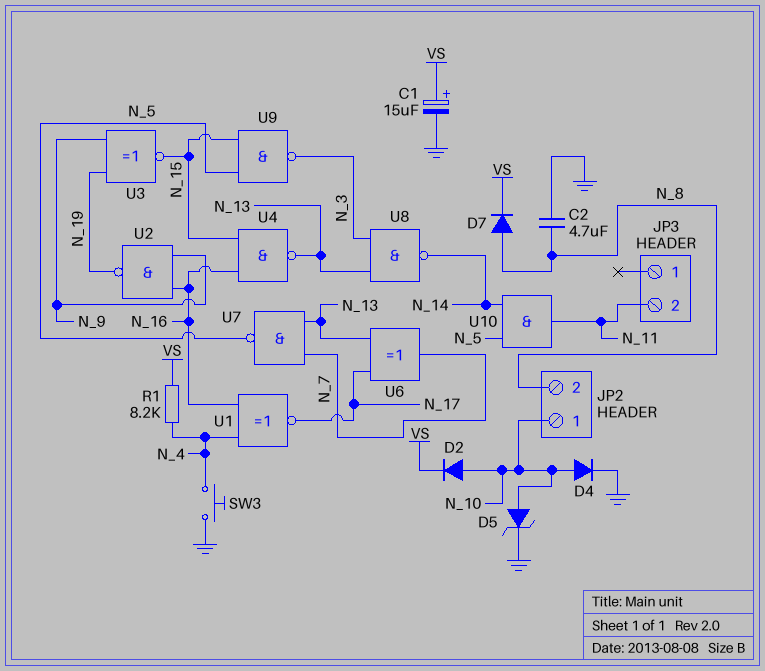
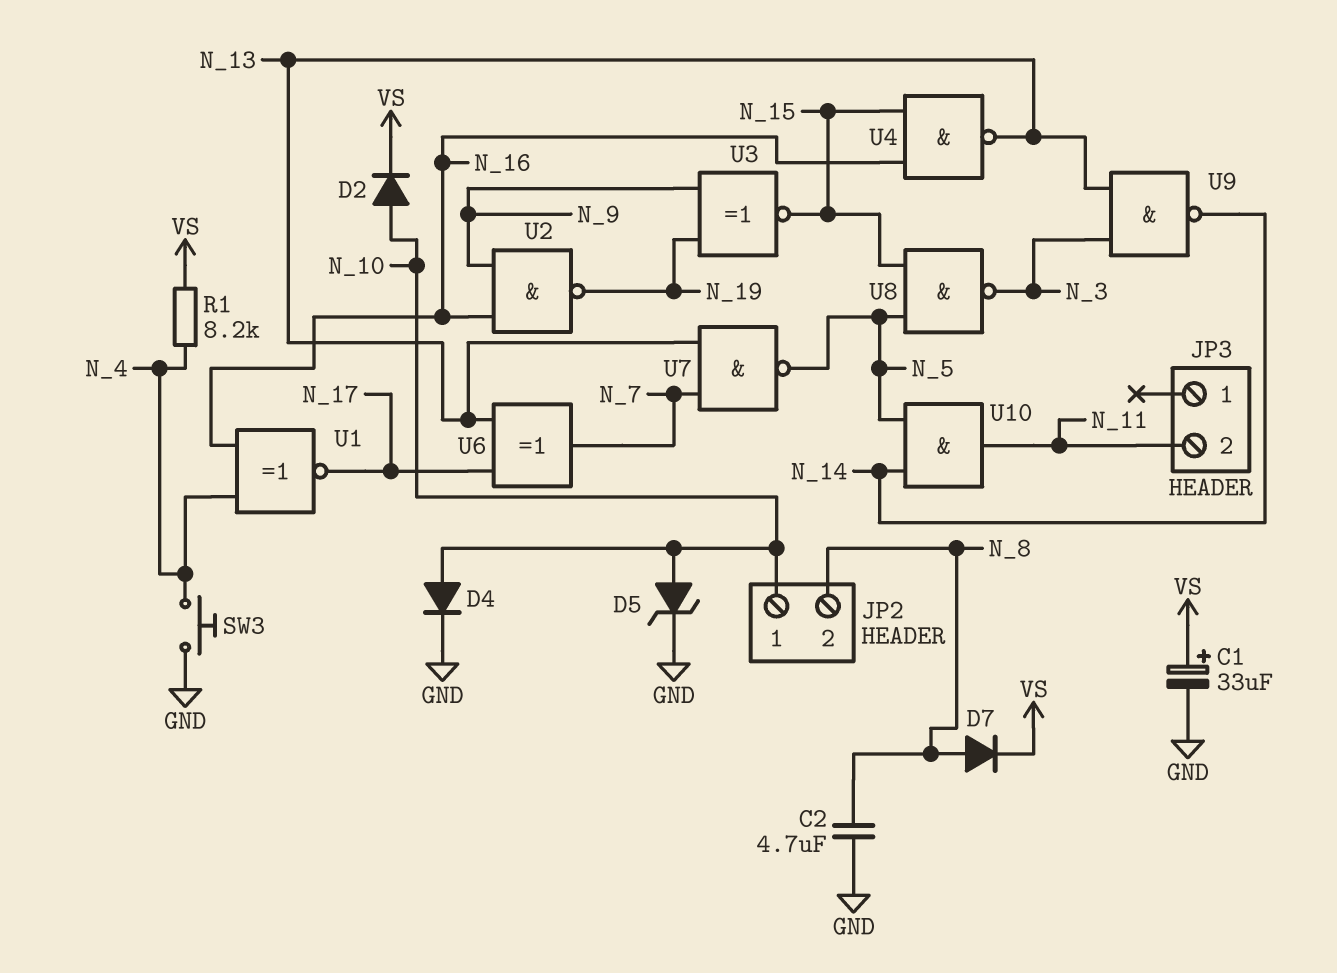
C1: 15uF (plus VS, minus GND) -> 33uF (plus VS, minus GND)
U8: NAND (in N_3, in N_13, out N_14) -> NAND (in N_5, in N_15, out N_3)
U9: NAND (in N_5, in N_15, out N_3) -> NAND (in N_3, in N_13, out N_14)

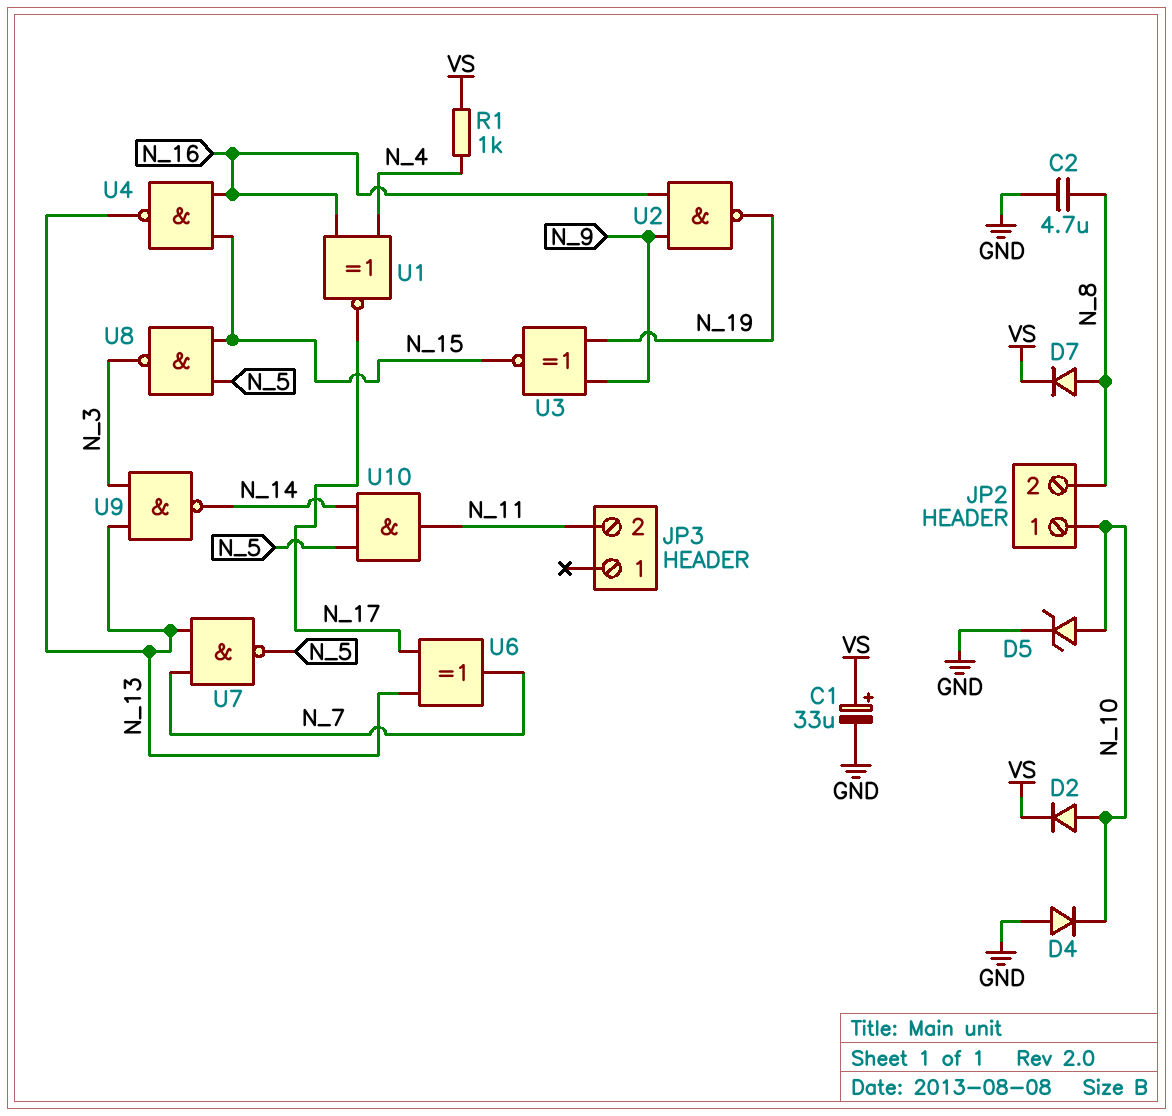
D4: diode (A N_10, K GND) -> diode (A GND, K N_10)
R1: 8.2k (N_4, VS) -> 1k (N_4, VS)
SW3: button (GND, N_4) -> none

